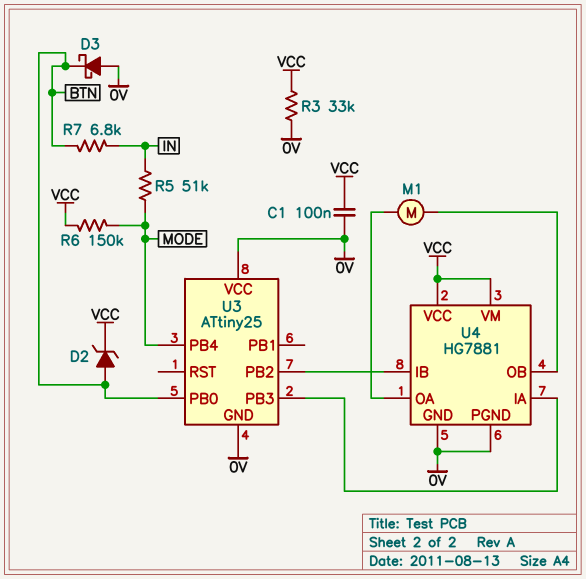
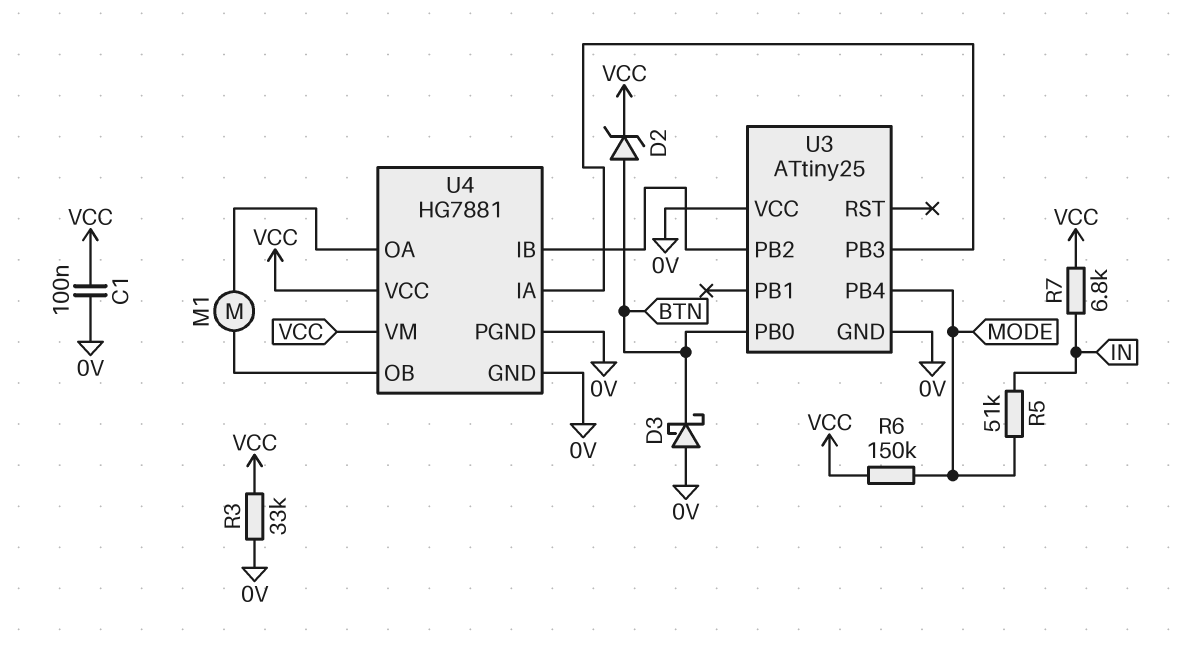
R7: 6.8k (BTN, IN) -> 6.8k (IN, VCC)

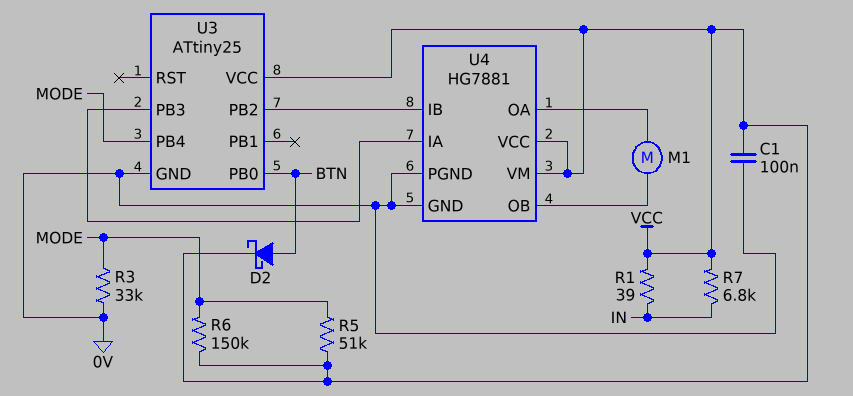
D2: zener (A BTN, K VCC) -> schottky (A BTN, K VCC)
D3: schottky (A 0V, K BTN) -> none
R1: none -> 39 (IN, VCC)
R3: 33k (0V, VCC) -> 33k (0V, MODE)
R5: 51k (IN, MODE) -> 51k (MODE, VCC)
U3 pin VCC: 0V -> VCC

